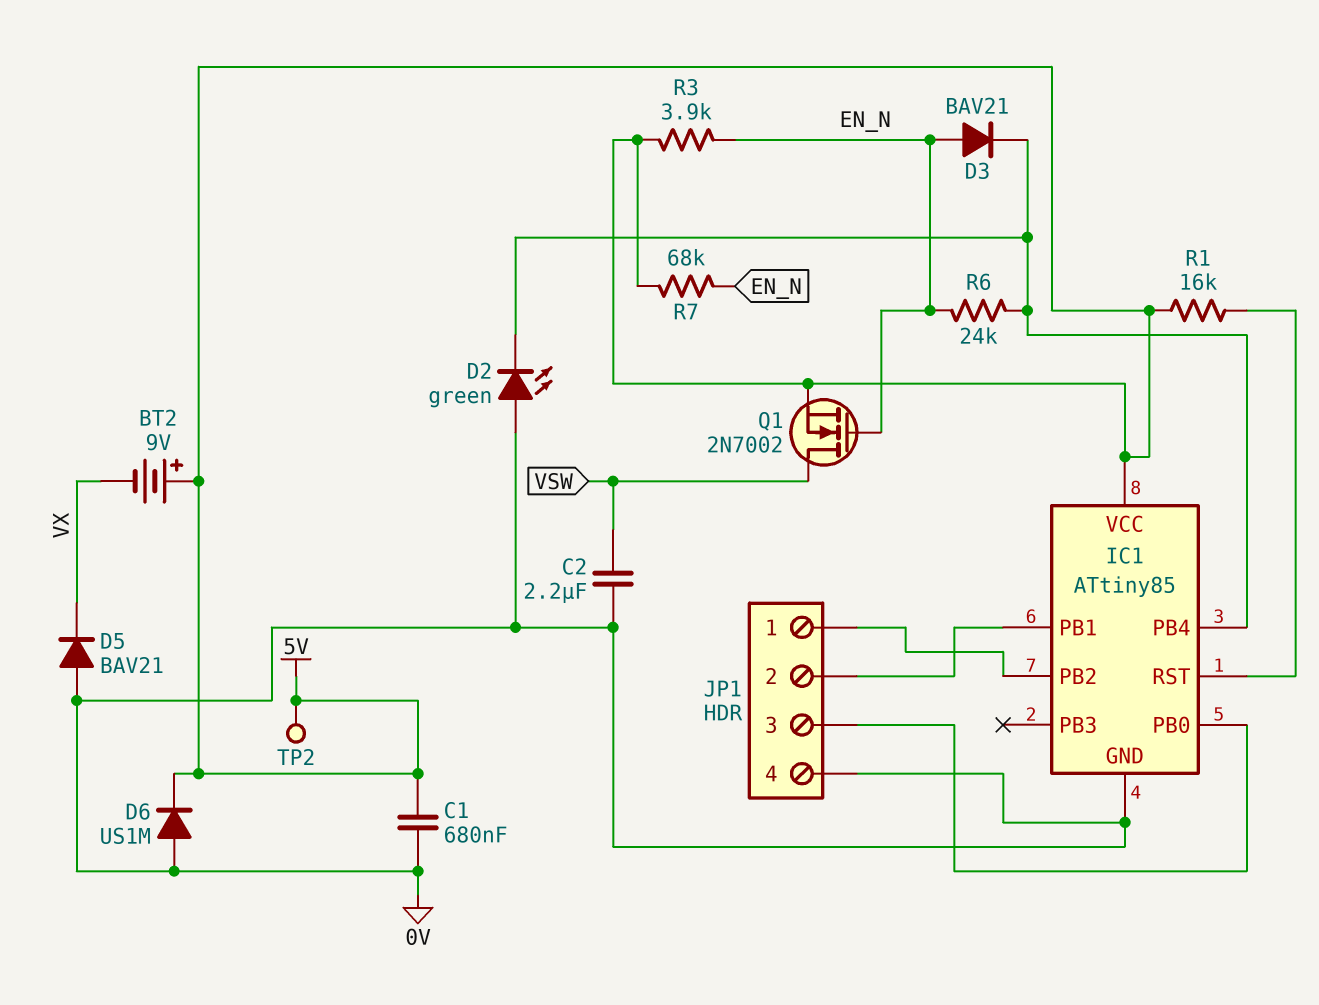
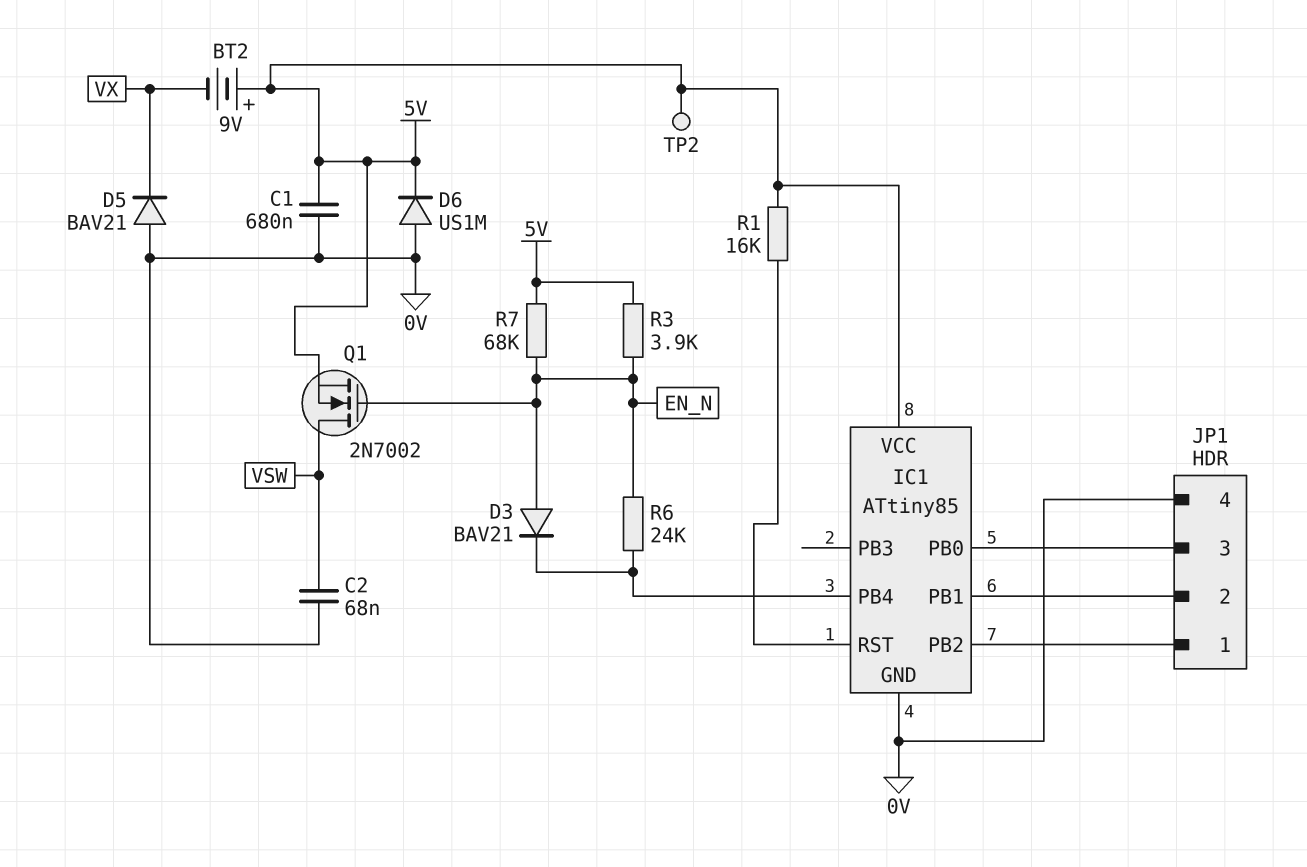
C2: 2.2uF (0V, VSW) -> 68nF (0V, VSW)
D2: LED green (A 0V, K IC1/PB4) -> none

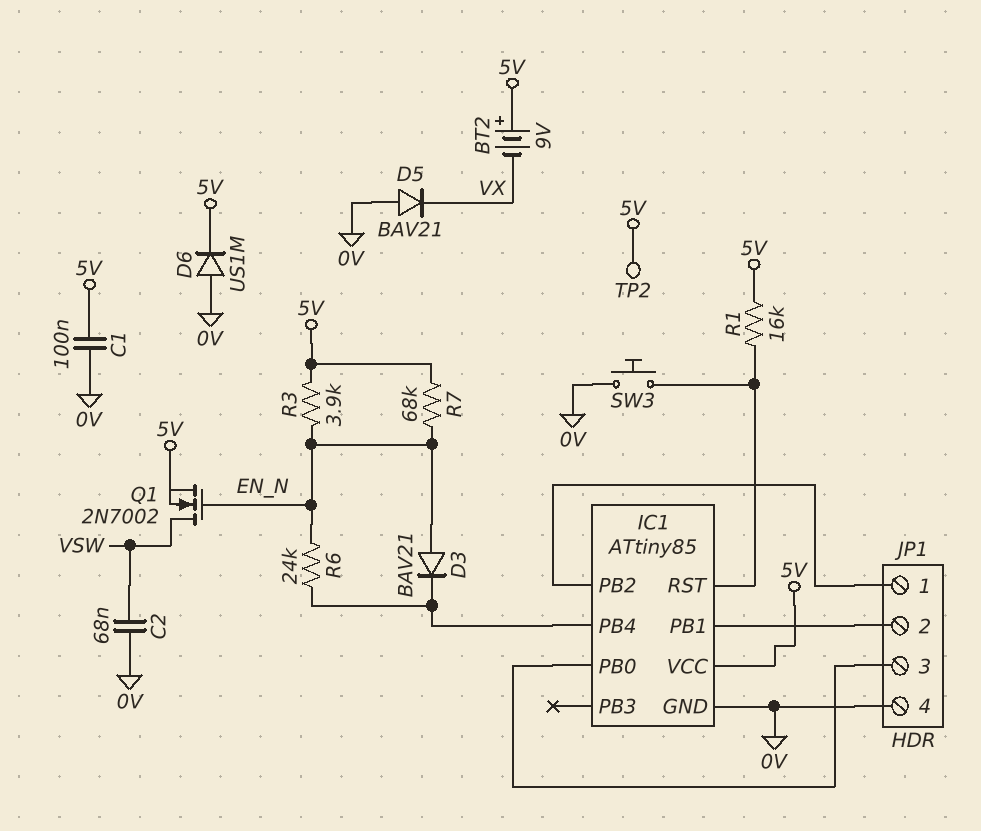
C1: 680nF (0V, 5V) -> 100nF (0V, 5V)
SW3: none -> button (0V, IC1/RST)

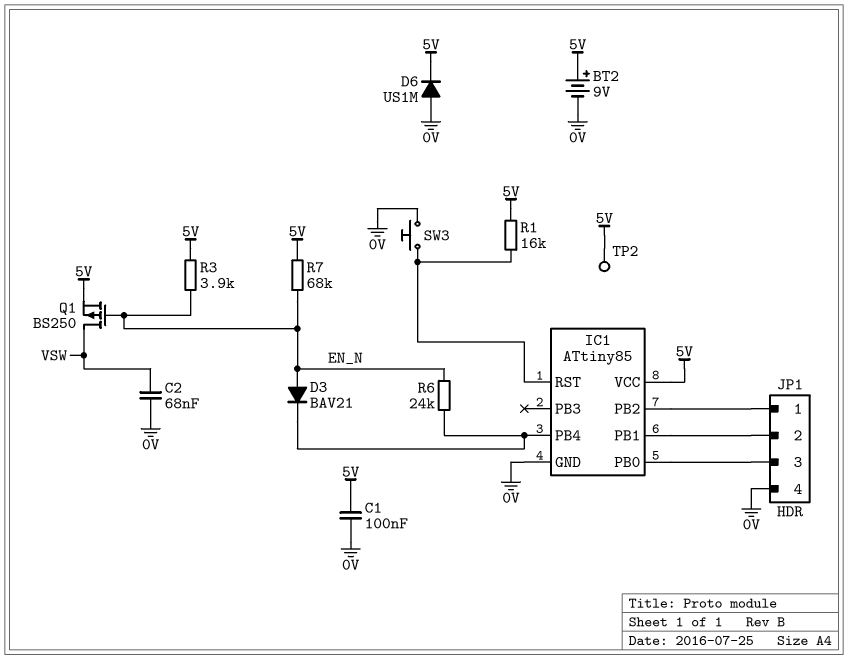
BT2: 9V (plus 5V, minus VX) -> 9V (plus 5V, minus 0V)
D5: diode BAV21 (A 0V, K VX) -> none
Q1: NMOS 2N7002 (G EN_N, D VSW, S 5V) -> PMOS BS250 (G EN_N, D VSW, S 5V)

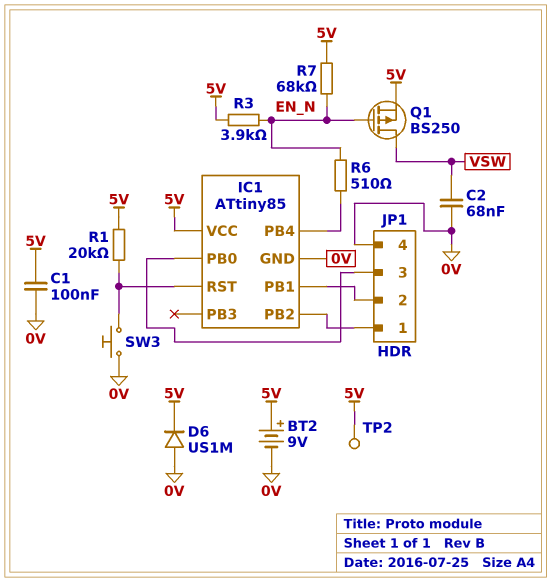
D3: diode BAV21 (A EN_N, K IC1/PB4) -> none
R1: 16k (5V, IC1/RST) -> 20k (5V, IC1/RST)
R6: 24k (EN_N, IC1/PB4) -> 510 (EN_N, IC1/PB4)

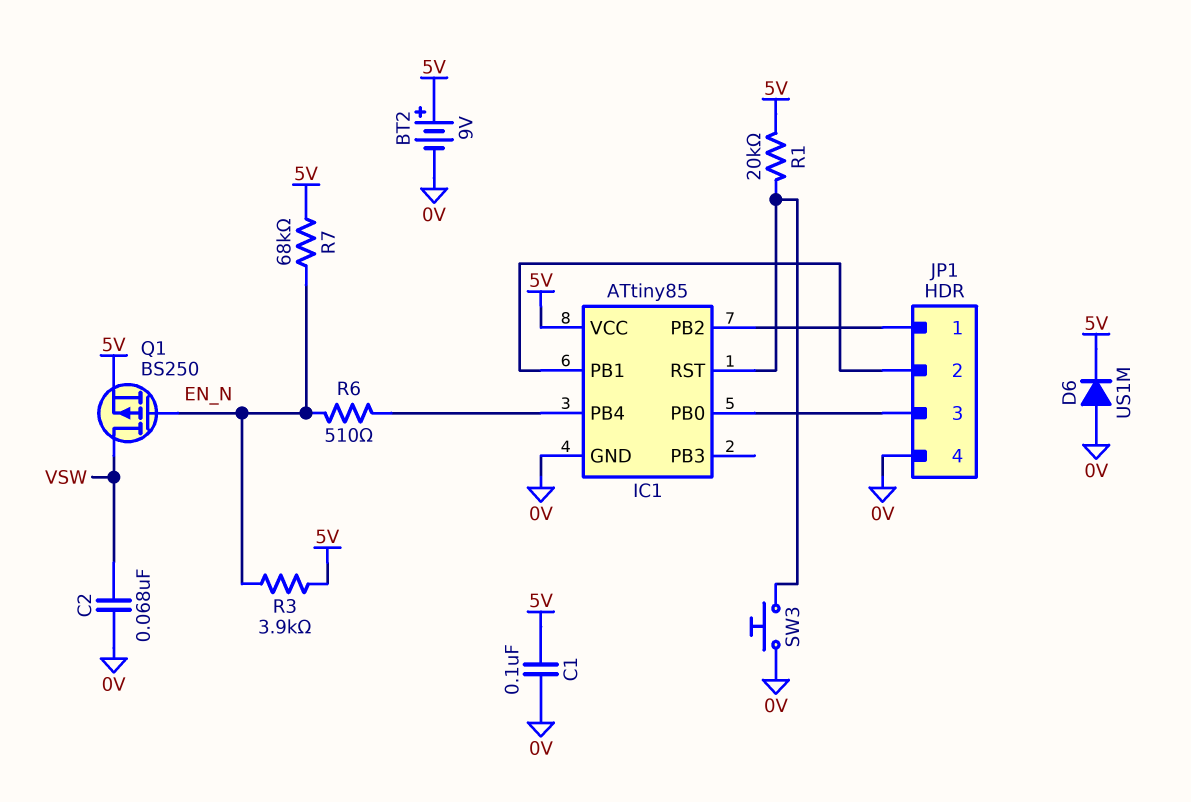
TP2: test point (5V) -> none

